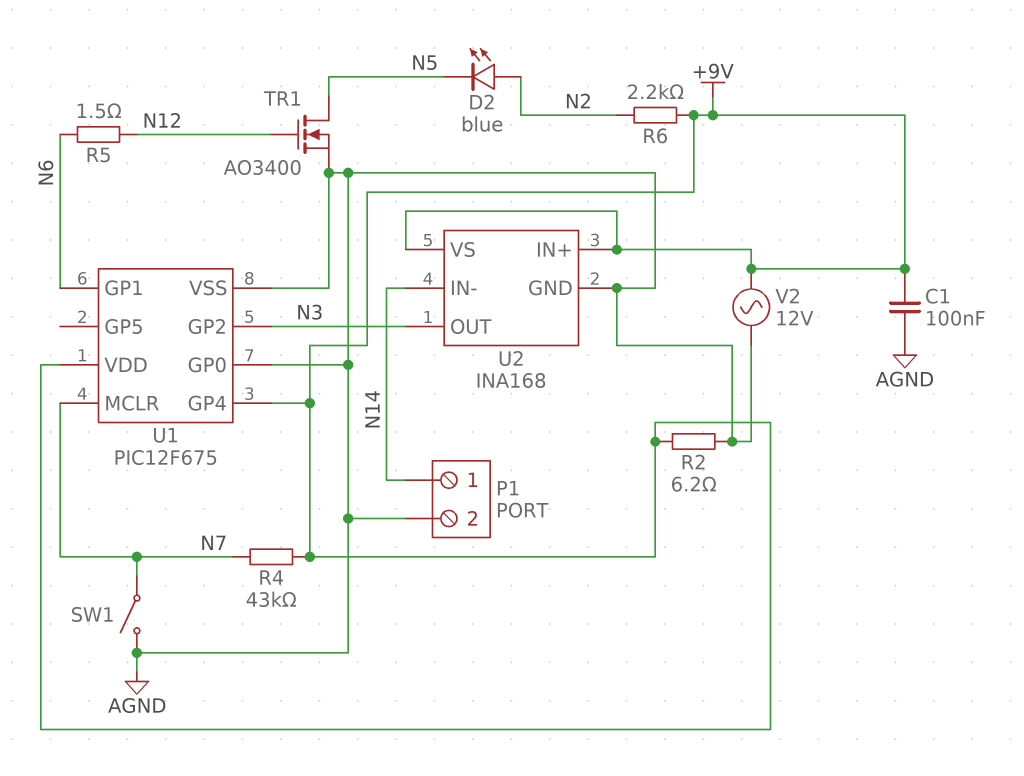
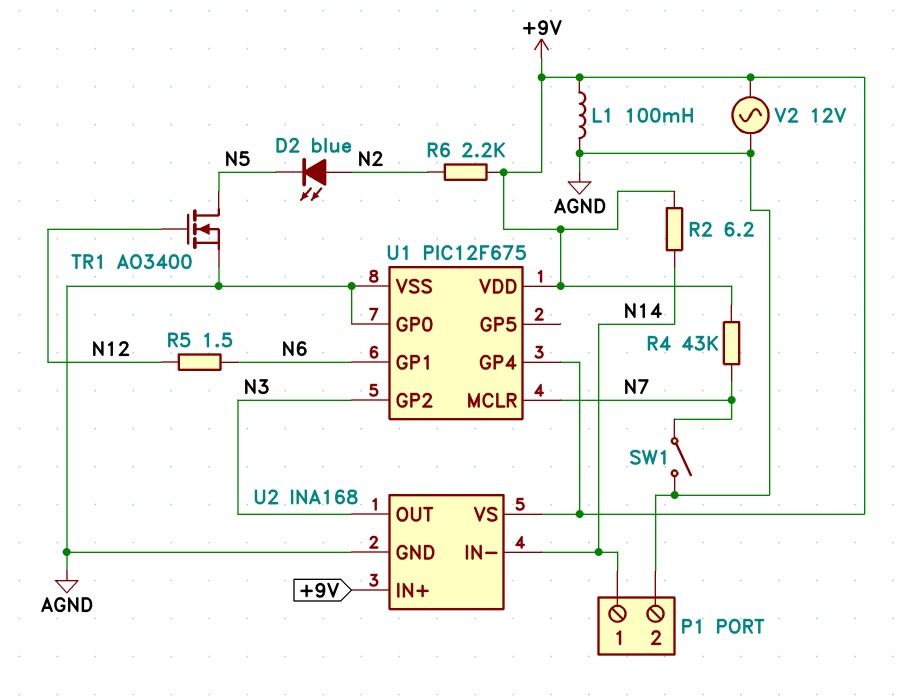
C1: 100nF (+9V, AGND) -> none
L1: none -> 100mH (+9V, AGND)
R2: 6.2 (+9V, AGND) -> 6.2 (+9V, N14)

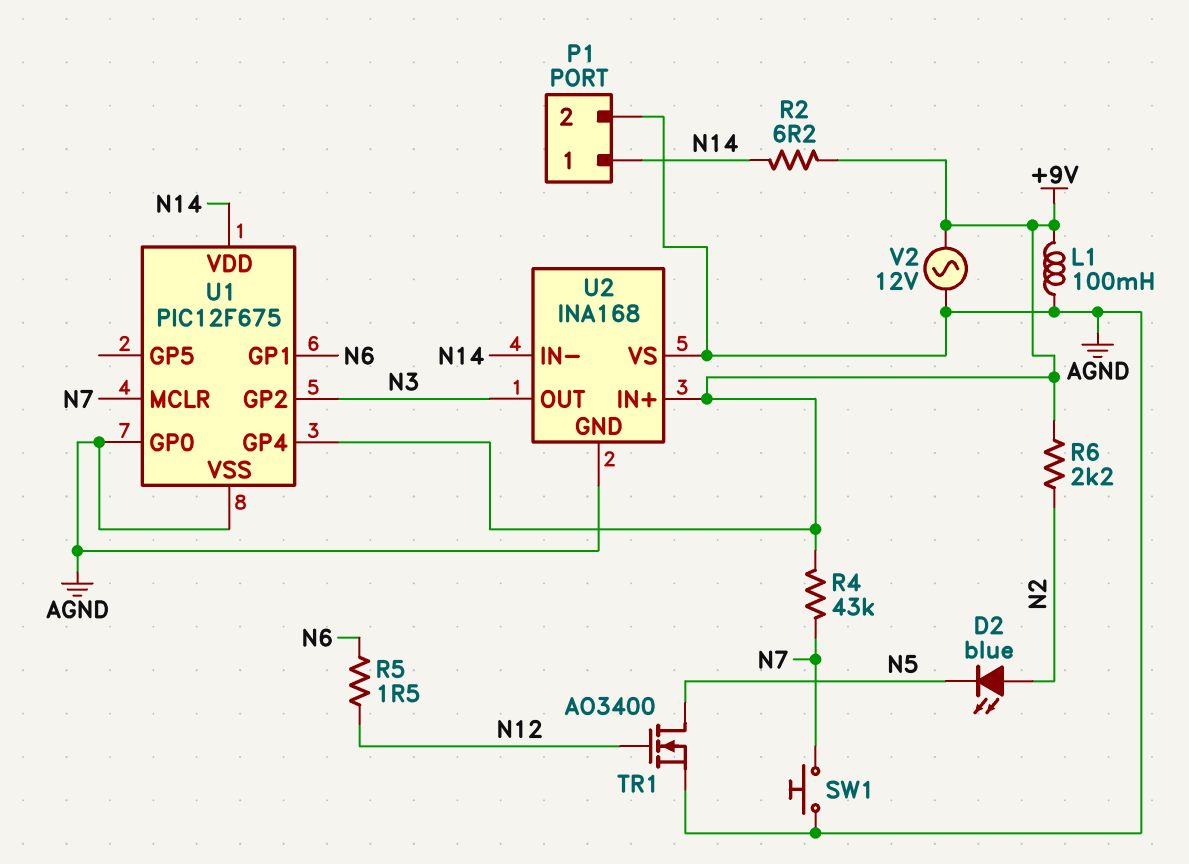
SW1: switch (AGND, N7) -> button (AGND, N7)
U1 pin VDD: +9V -> N14
U2 pin VS: +9V -> AGND

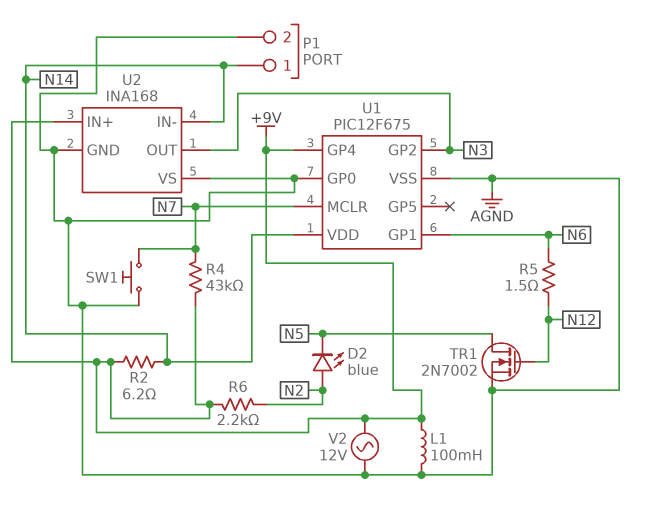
TR1: NMOS AO3400 (G N12, D N5, S AGND) -> NMOS 2N7002 (G N12, D N5, S AGND)

